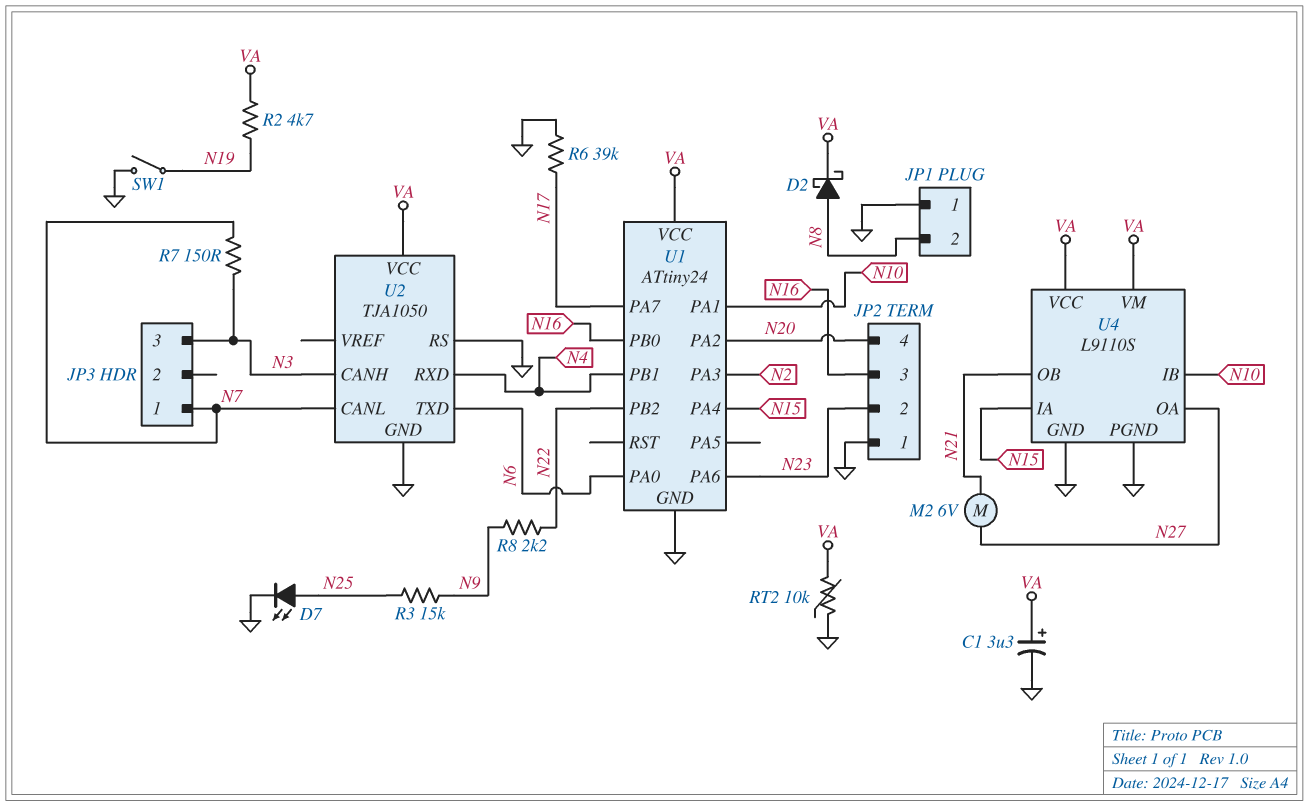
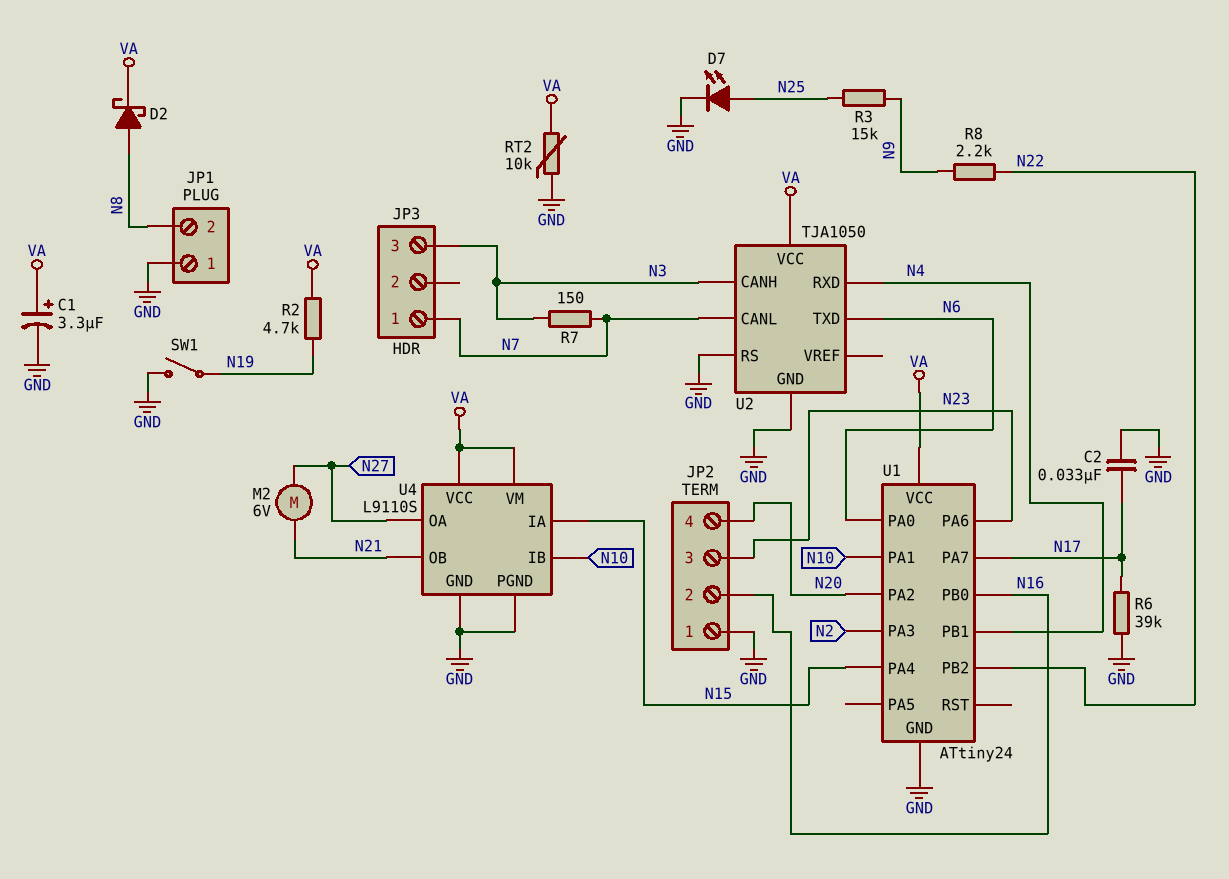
C2: none -> 33nF (GND, N17)
JP2 pin 2: N23 -> N16
JP2 pin 3: N16 -> N23

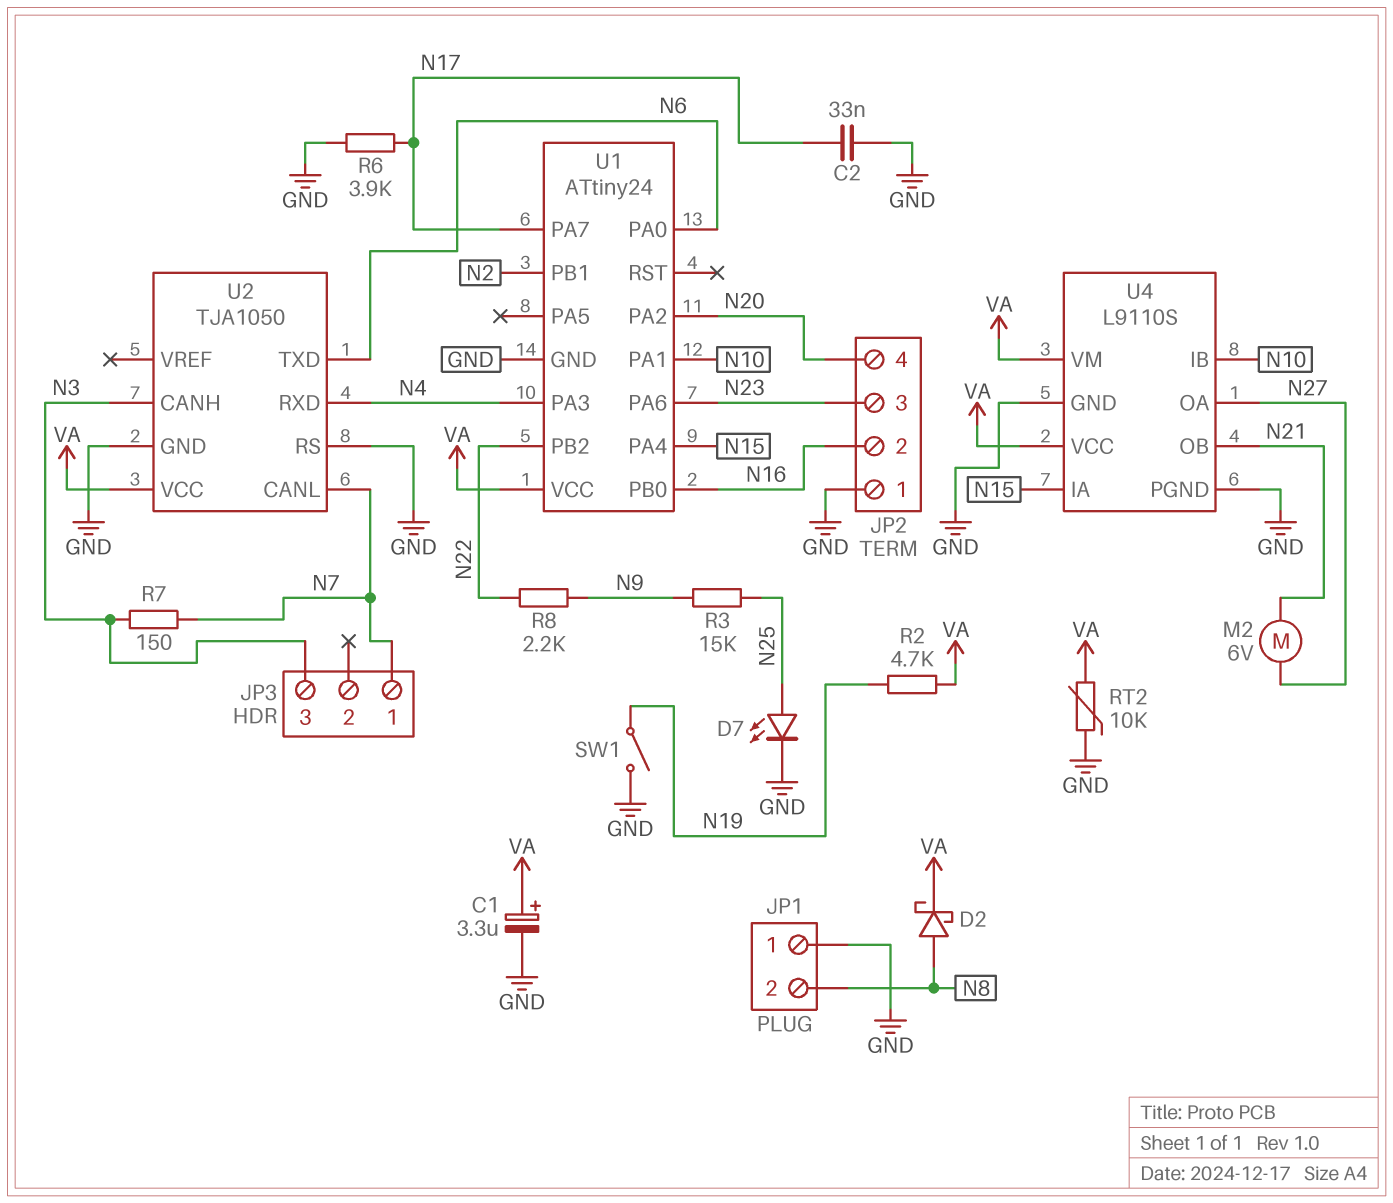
R6: 39k (GND, N17) -> 3.9k (GND, N17)
U1 pin PA3: N2 -> N4
U1 pin PB1: N4 -> N2

